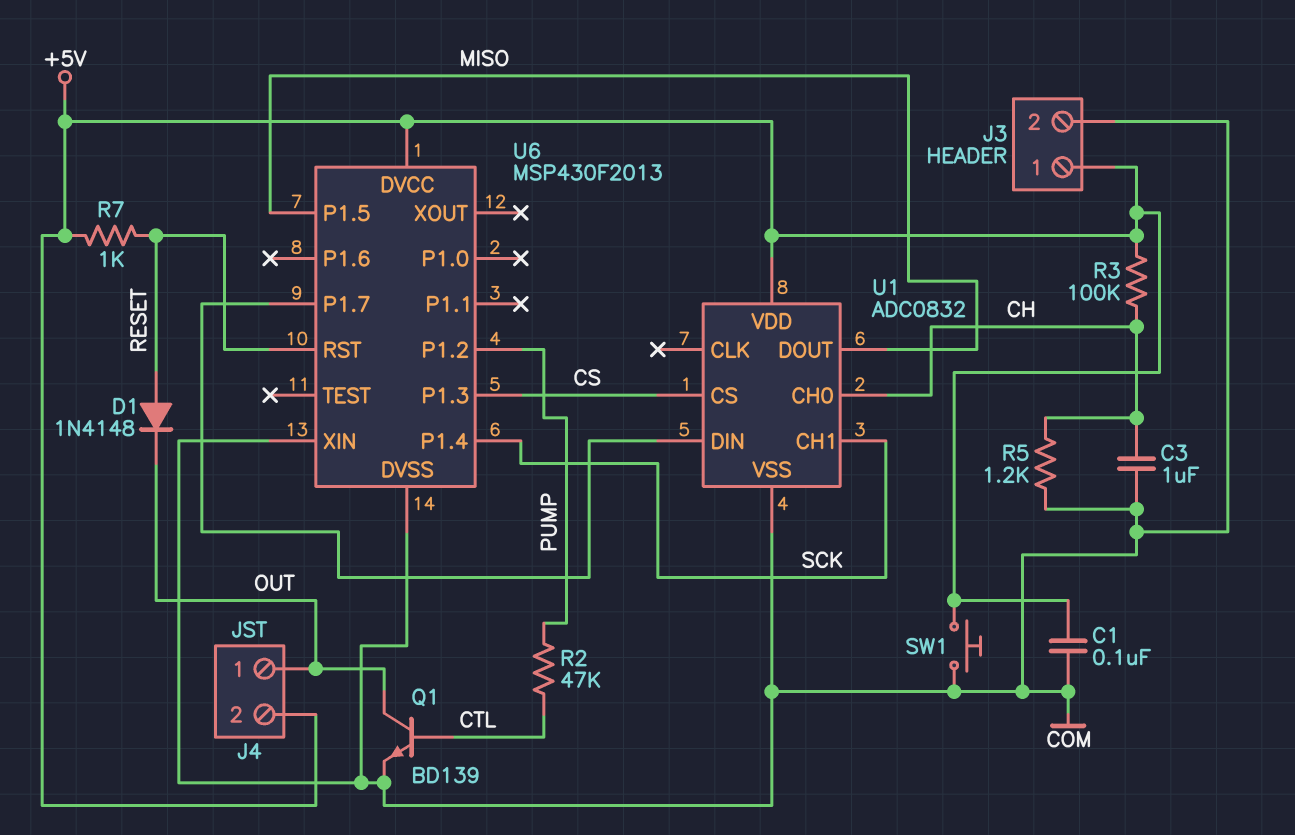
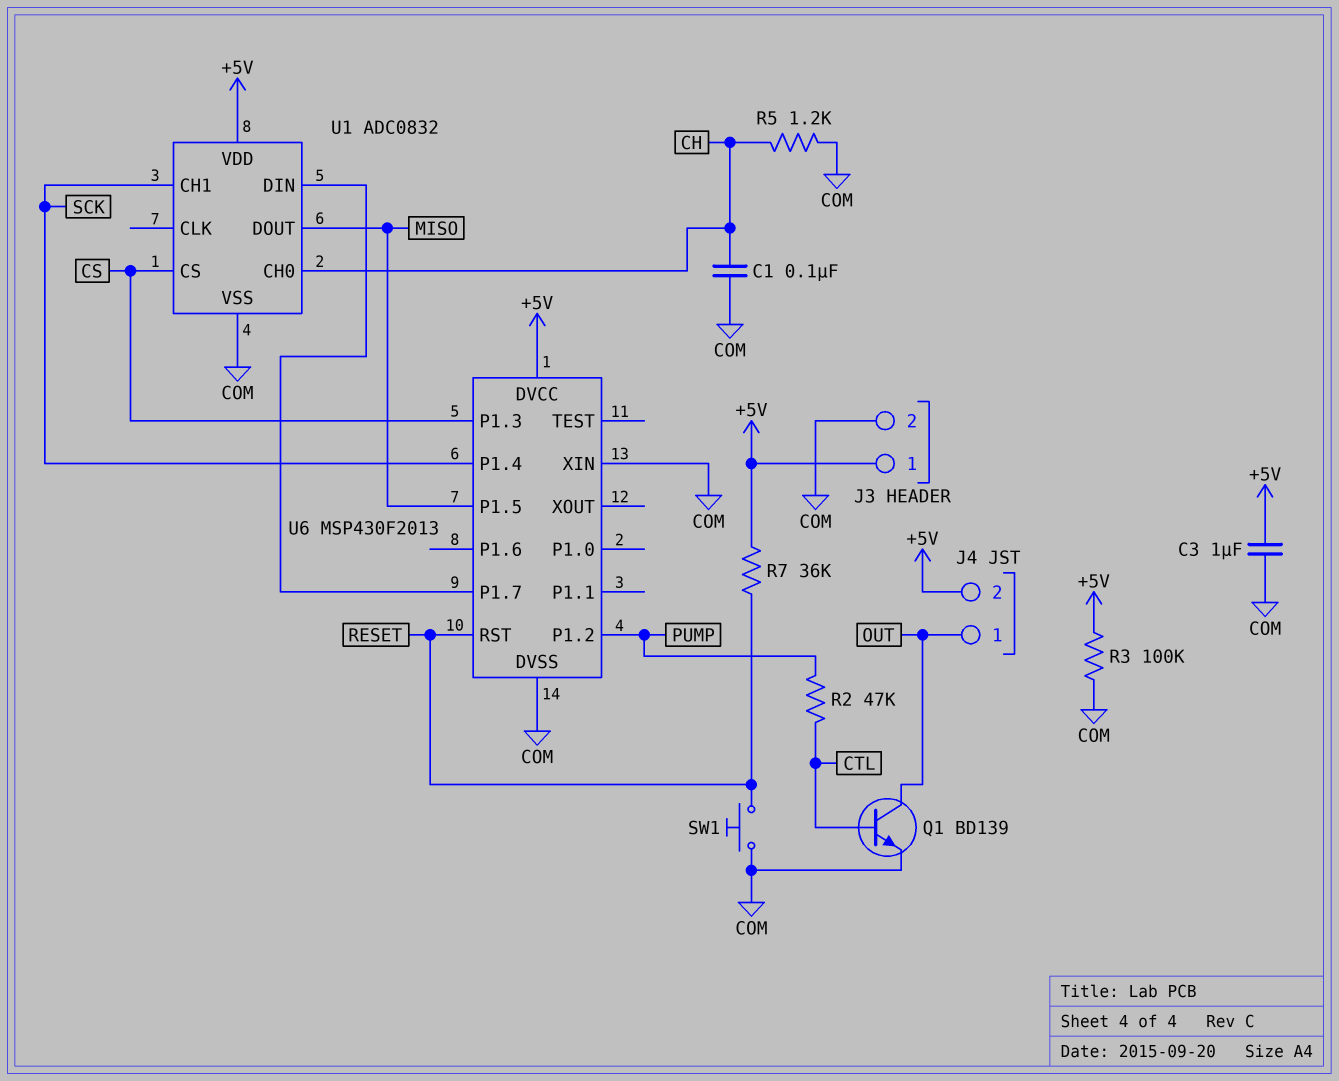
C1: 100nF (+5V, COM) -> 100nF (CH, COM)
C3: 1uF (CH, COM) -> 1uF (+5V, COM)
D1: diode 1N4148 (A RESET, K OUT) -> none
R3: 100k (+5V, CH) -> 100k (+5V, COM)
R7: 1k (+5V, RESET) -> 36k (+5V, RESET)
SW1: button (+5V, COM) -> button (COM, RESET)

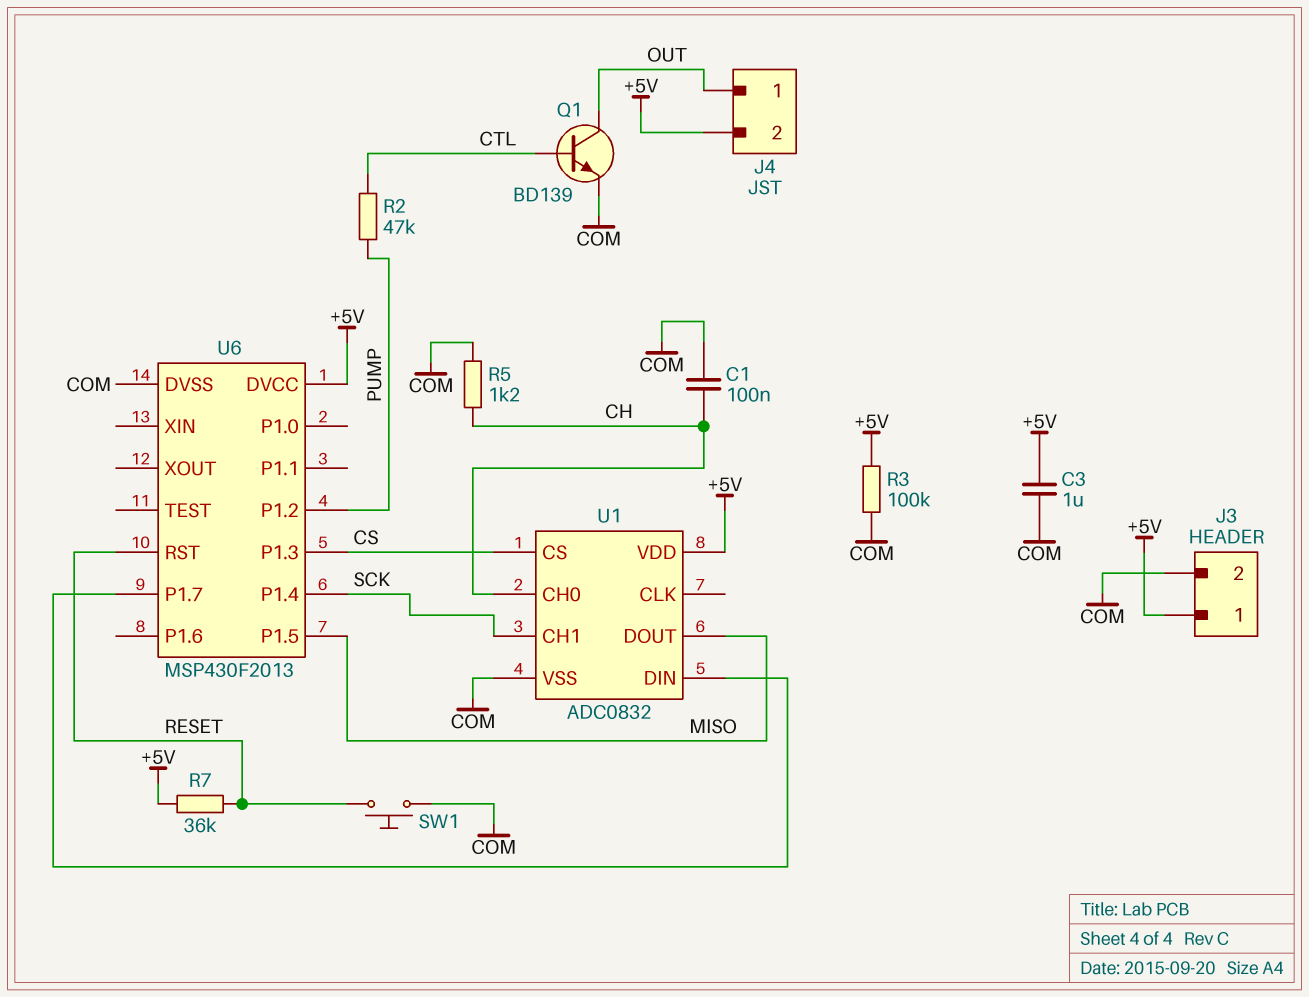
U6 pin XIN: COM -> none

